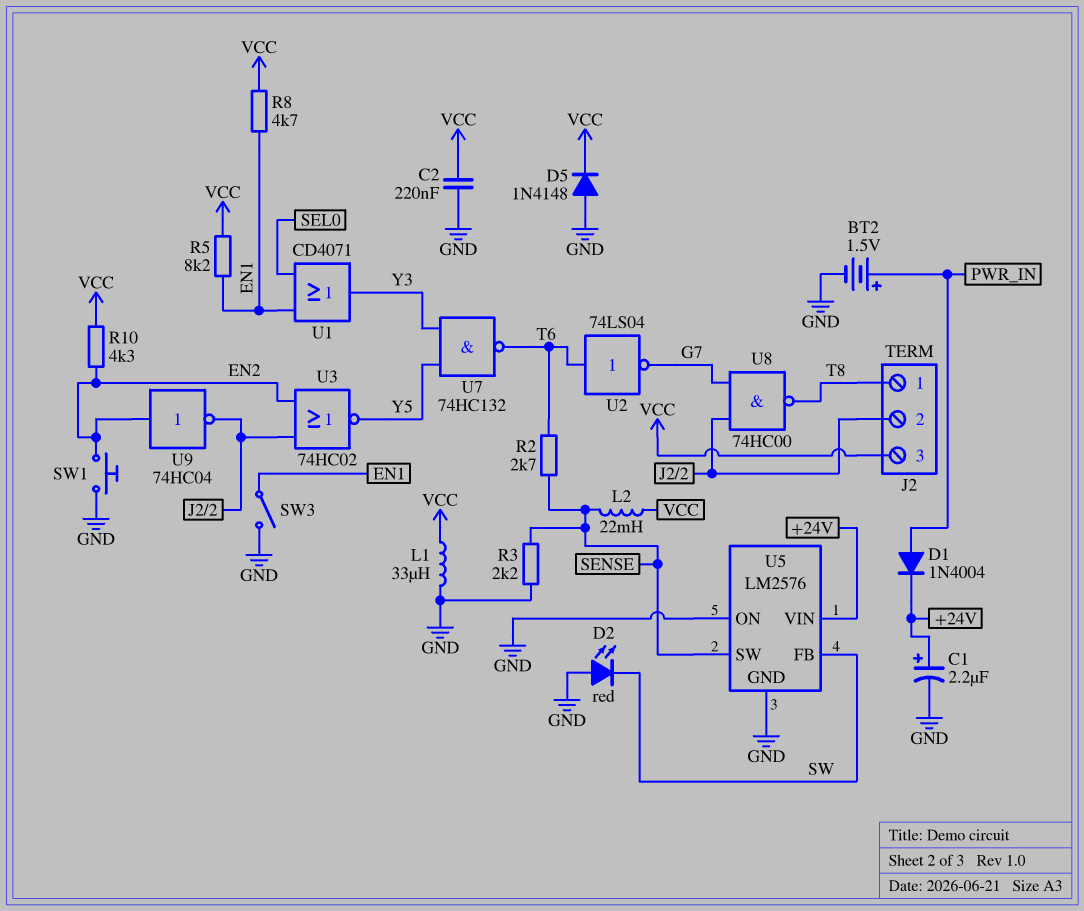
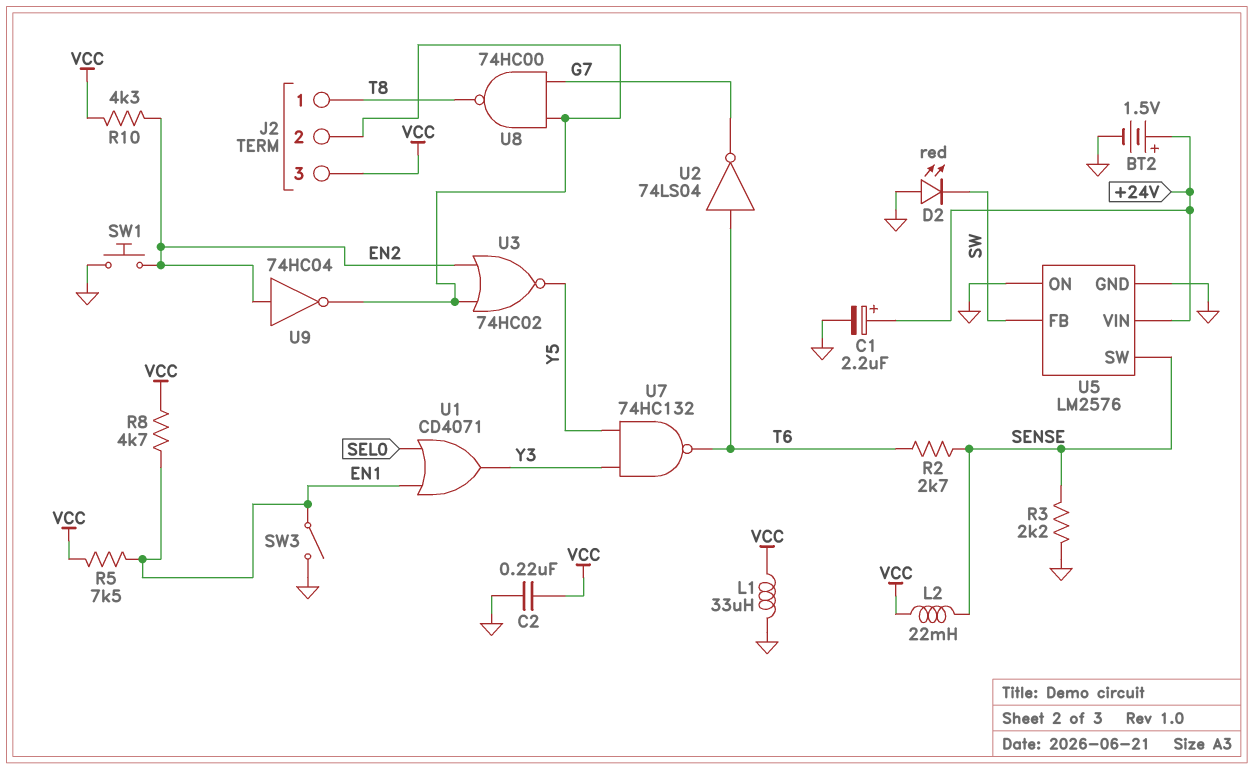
BT2: 1.5V (plus PWR_IN, minus GND) -> 1.5V (plus +24V, minus GND)
D1: diode 1N4004 (A PWR_IN, K +24V) -> none
D5: diode 1N4148 (A GND, K VCC) -> none
R5: 8.2k (EN1, VCC) -> 7.5k (EN1, VCC)

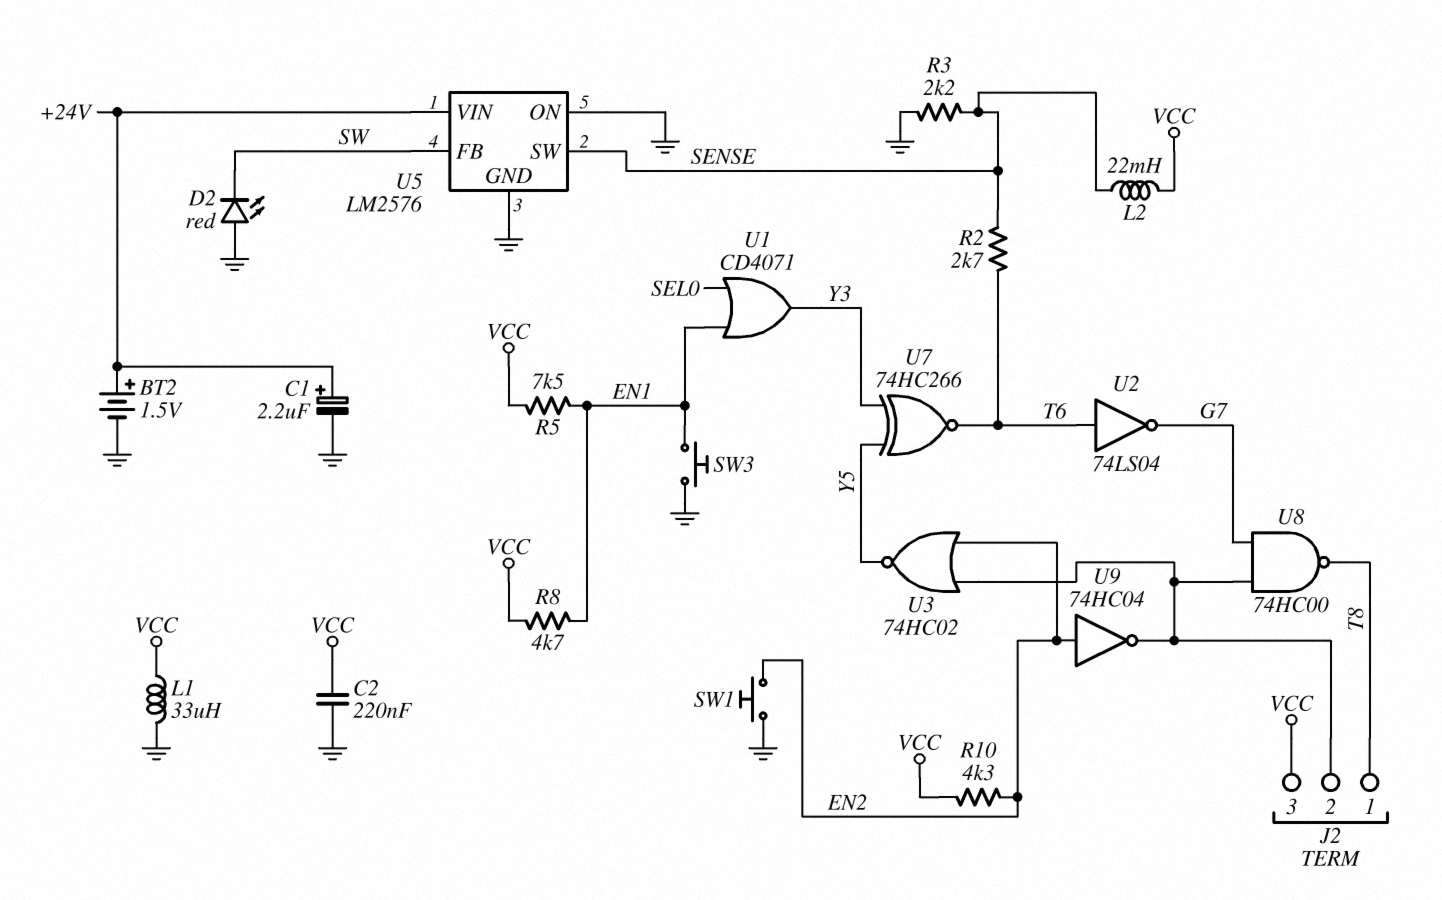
SW3: switch (EN1, GND) -> button (EN1, GND)
U7: NAND 74HC132 (in Y3, in Y5, out T6) -> XNOR 74HC266 (in Y3, in Y5, out T6)

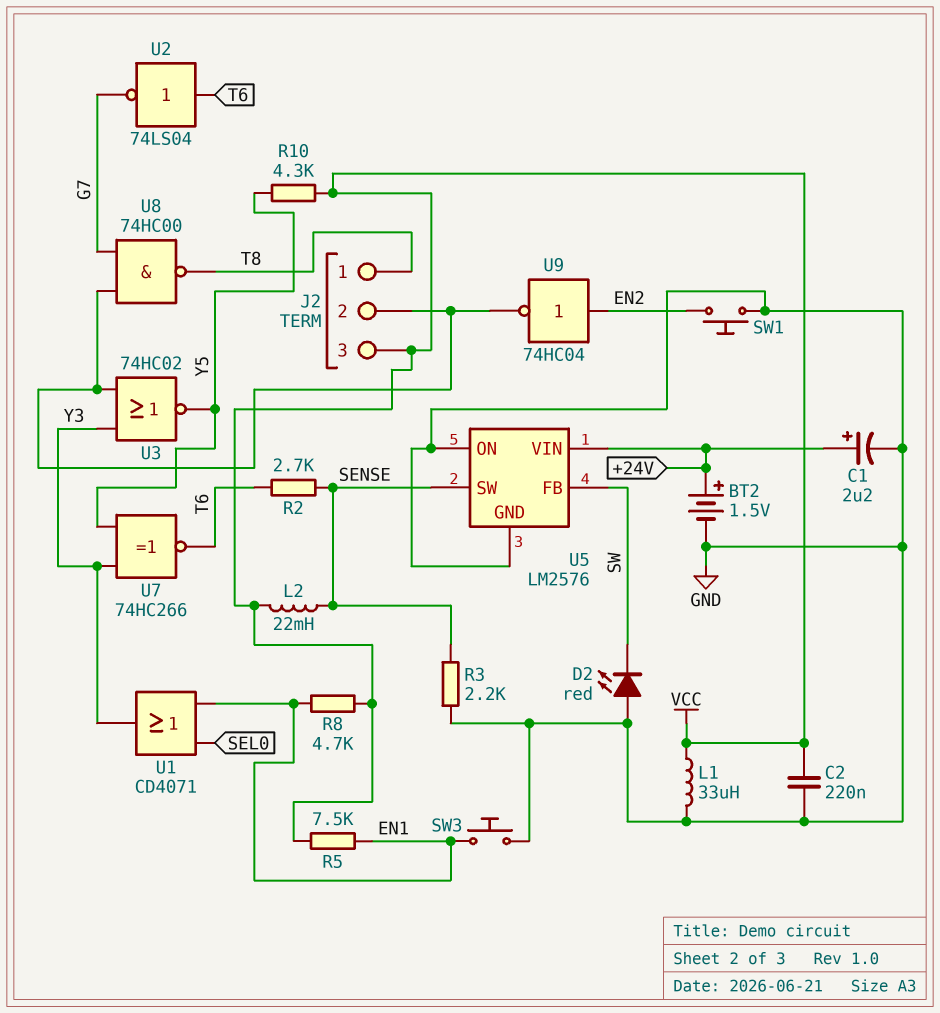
R10: 4.3k (EN2, VCC) -> 4.3k (VCC, Y5)
U3: NOR 74HC02 (in EN2, in J2/2, out Y5) -> NOR 74HC02 (in J2/2, in Y3, out Y5)

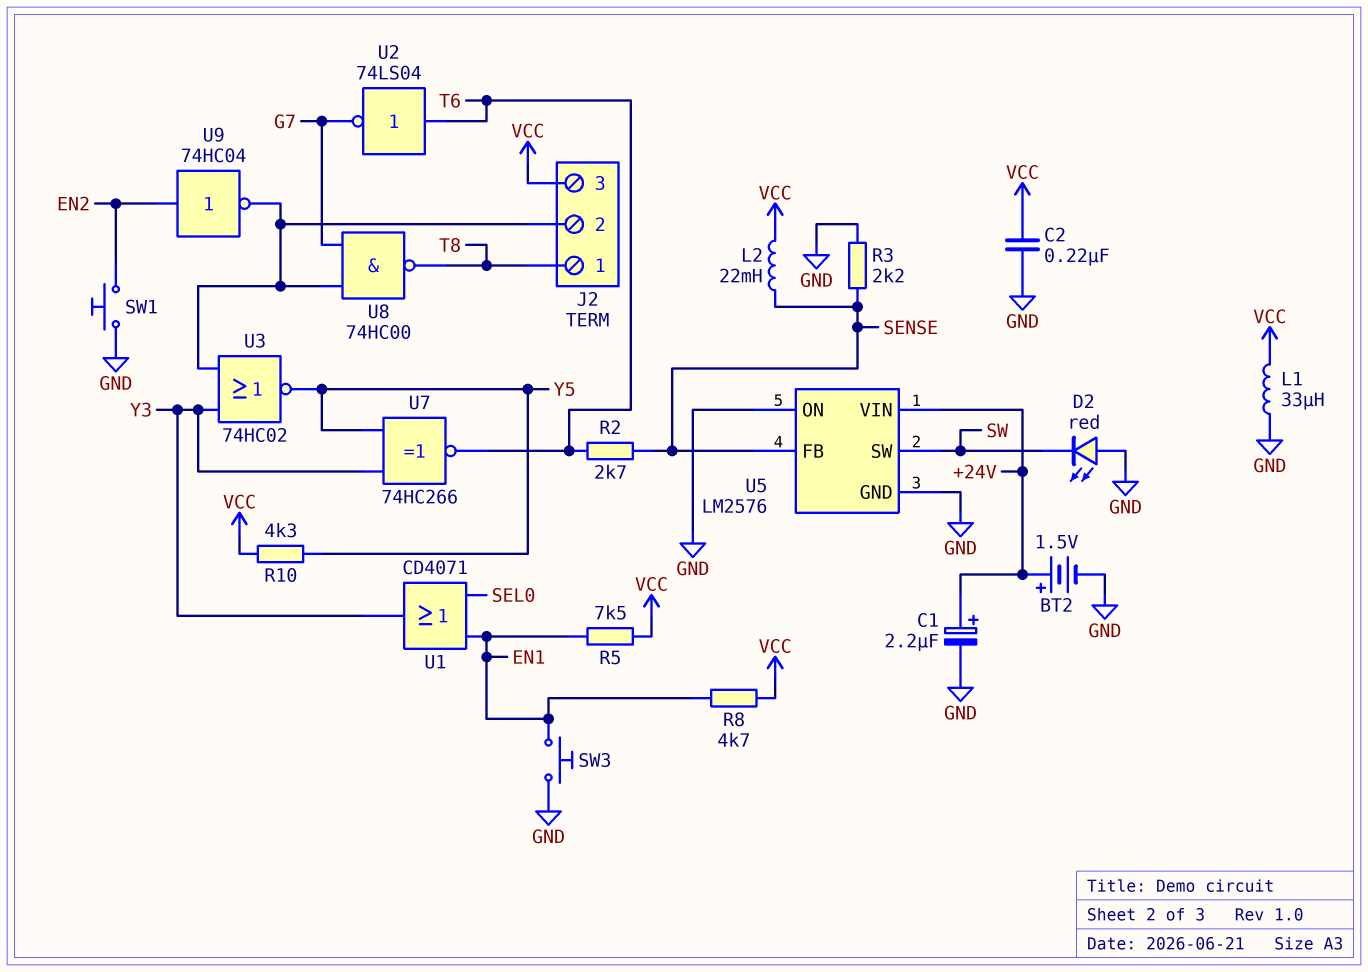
U5 pin FB: SW -> SENSE
U5 pin SW: SENSE -> SW

